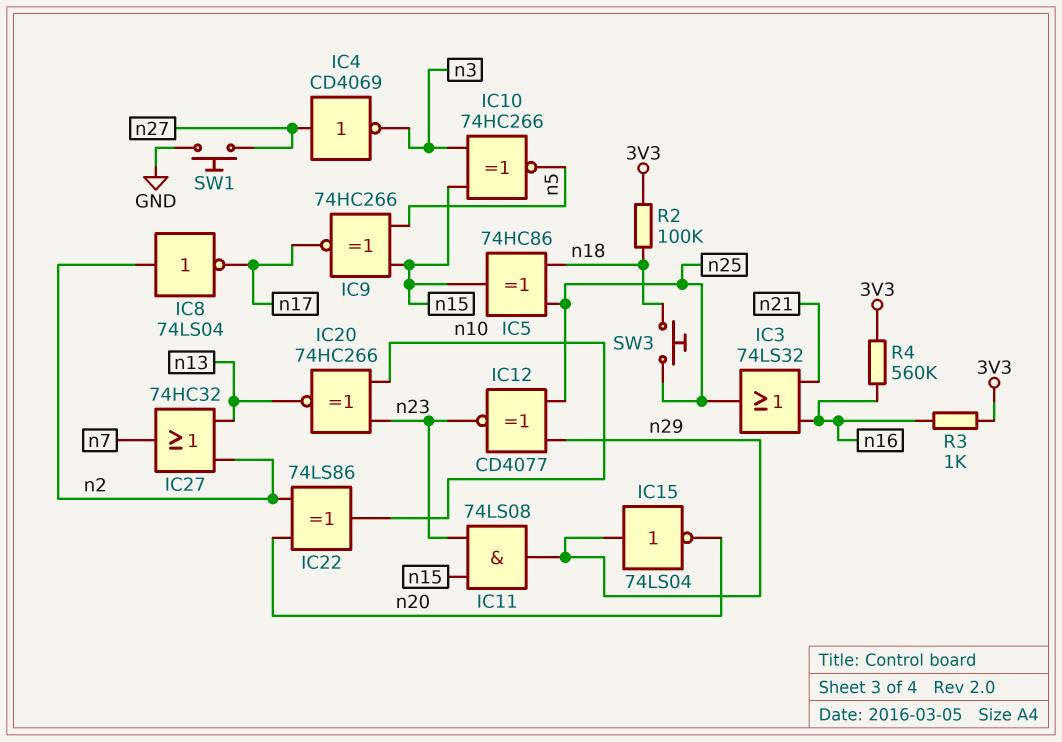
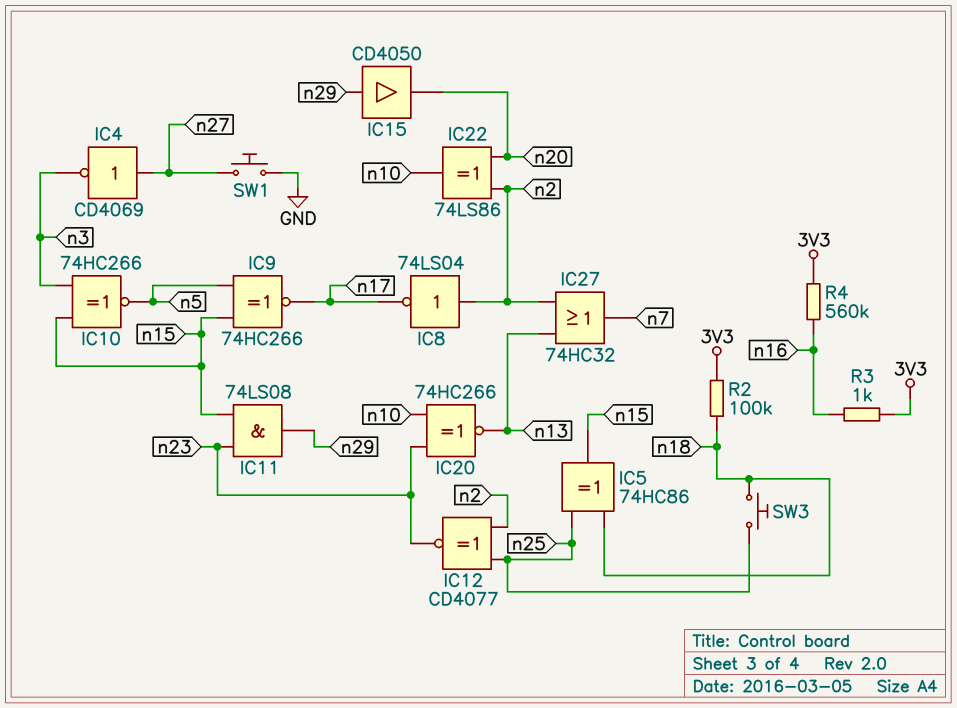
IC3: OR 74LS32 (in n16, in n21, out n25) -> none
IC12: XNOR CD4077 (in n25, in n29, out n23) -> XNOR CD4077 (in n2, in n25, out n23)
IC15: NOT 74LS04 (in n29, out n20) -> buffer CD4050 (in n29, out n20)

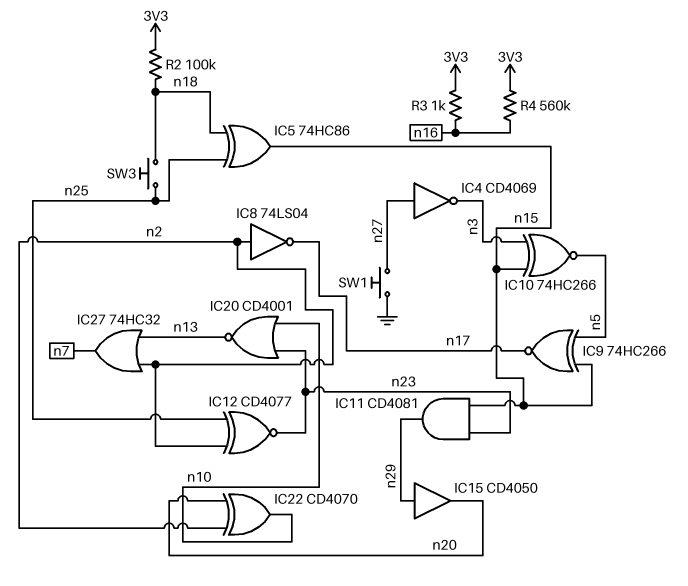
IC11: AND 74LS08 (in n15, in n23, out n29) -> AND CD4081 (in n15, in n23, out n29)
IC20: XNOR 74HC266 (in n10, in n23, out n13) -> NOR CD4001 (in n10, in n23, out n13)
IC22: XOR 74LS86 (in n2, in n20, out n10) -> XOR CD4070 (in n2, in n20, out n10)

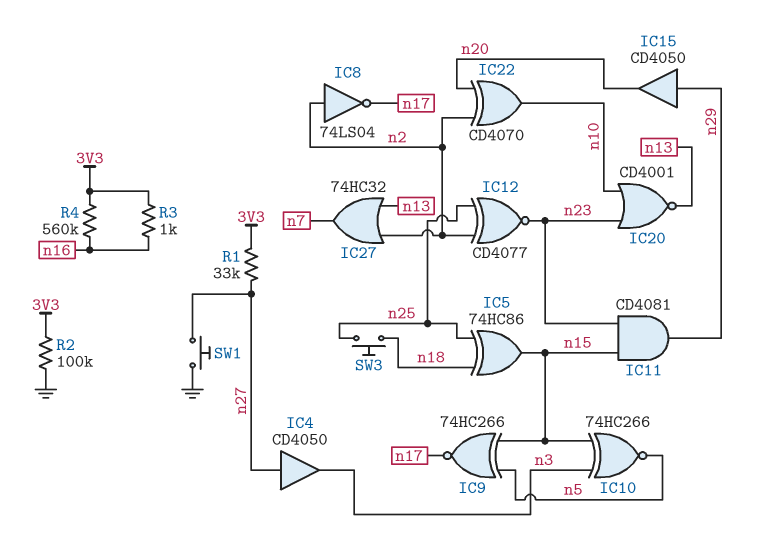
IC4: NOT CD4069 (in n27, out n3) -> buffer CD4050 (in n27, out n3)
R1: none -> 33k (3V3, n27)
R2: 100k (3V3, n18) -> 100k (3V3, GND)

